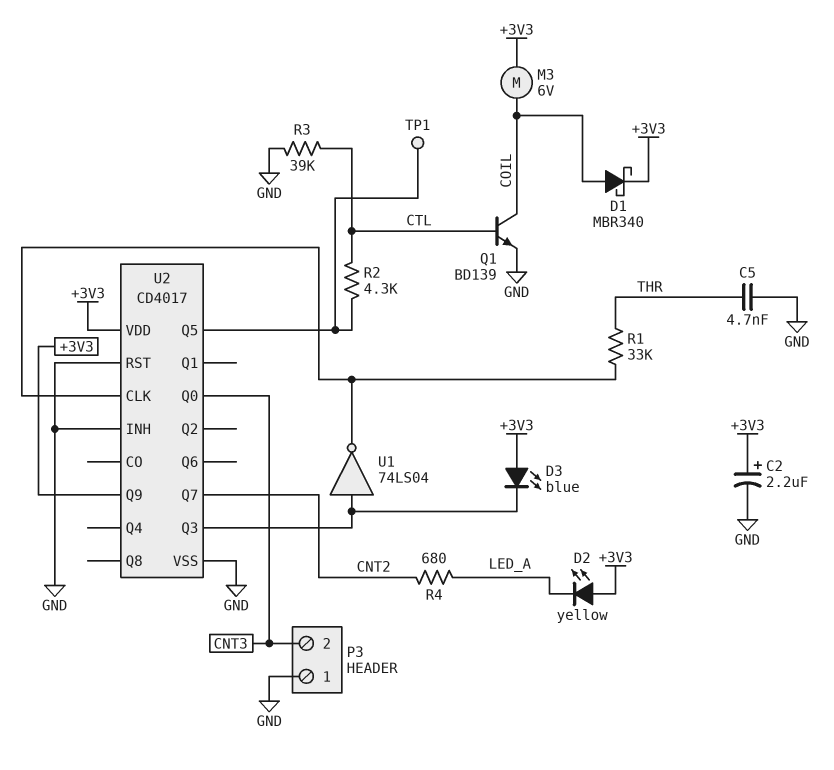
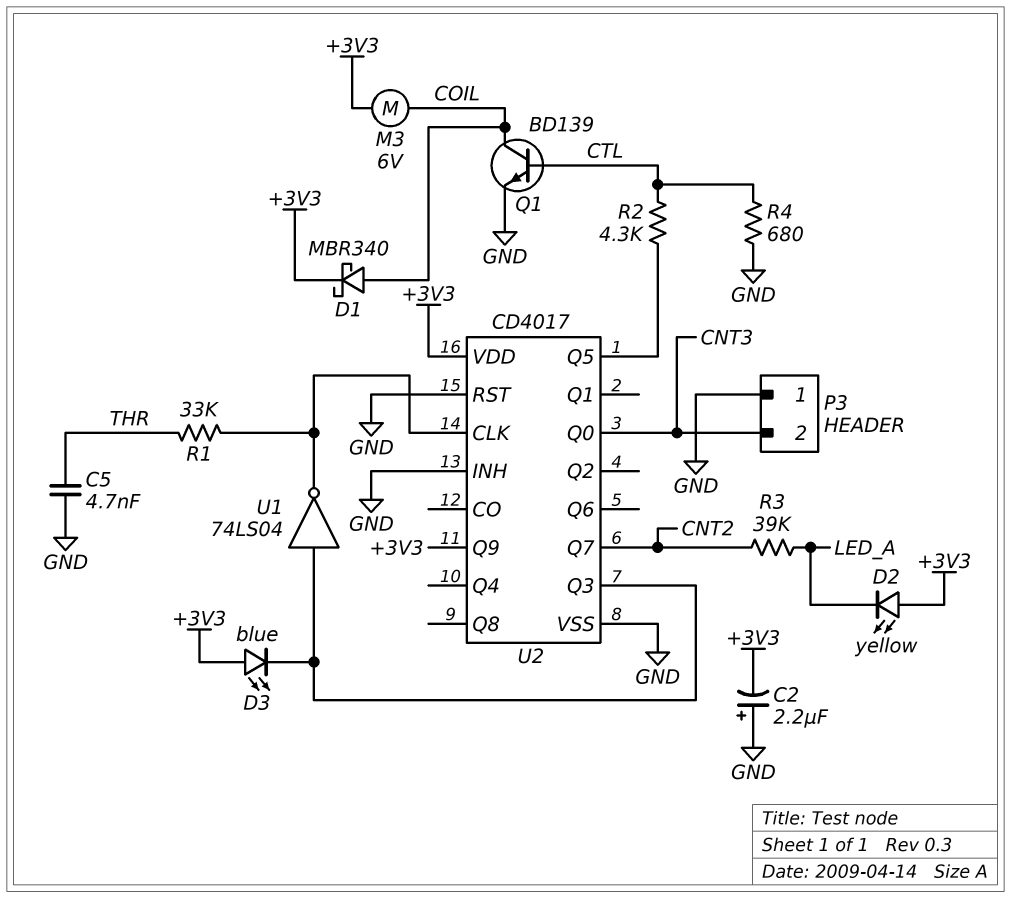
C2: 2.2uF (plus +3V3, minus GND) -> 2.2uF (plus GND, minus +3V3)
R3: 39k (CTL, GND) -> 39k (CNT2, LED_A)
R4: 680 (CNT2, LED_A) -> 680 (CTL, GND)
TP1: test point (U2/Q5) -> none

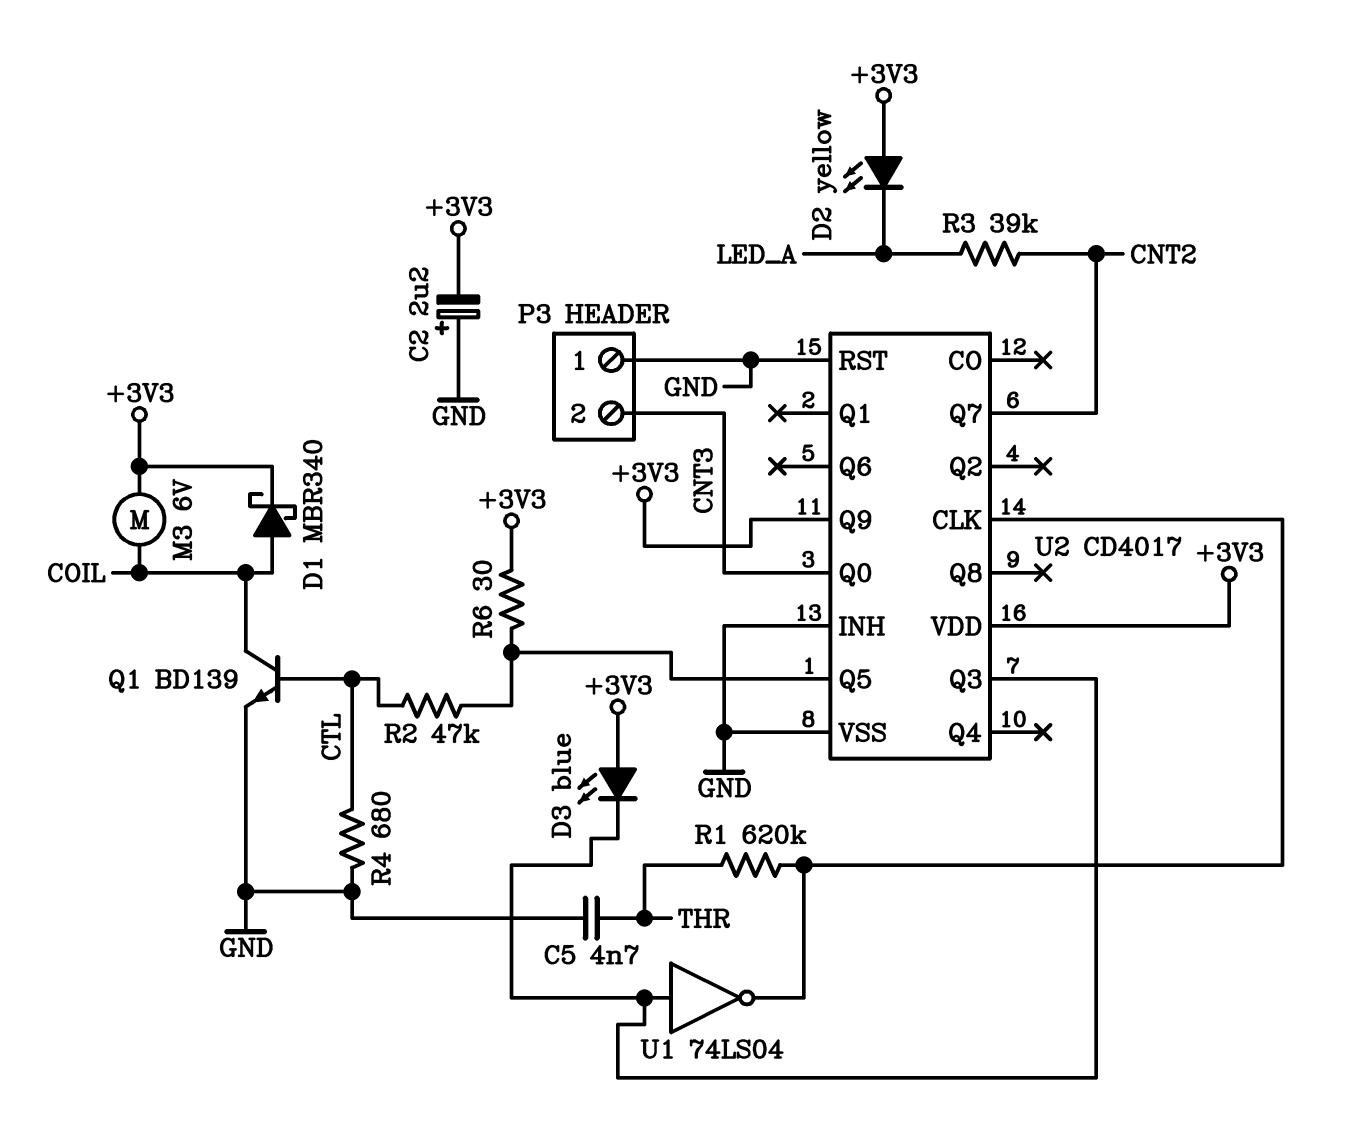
R1: 33k (THR, U2/CLK) -> 620k (THR, U2/CLK)
R2: 4.3k (CTL, U2/Q5) -> 47k (CTL, U2/Q5)
R6: none -> 30 (+3V3, U2/Q5)

